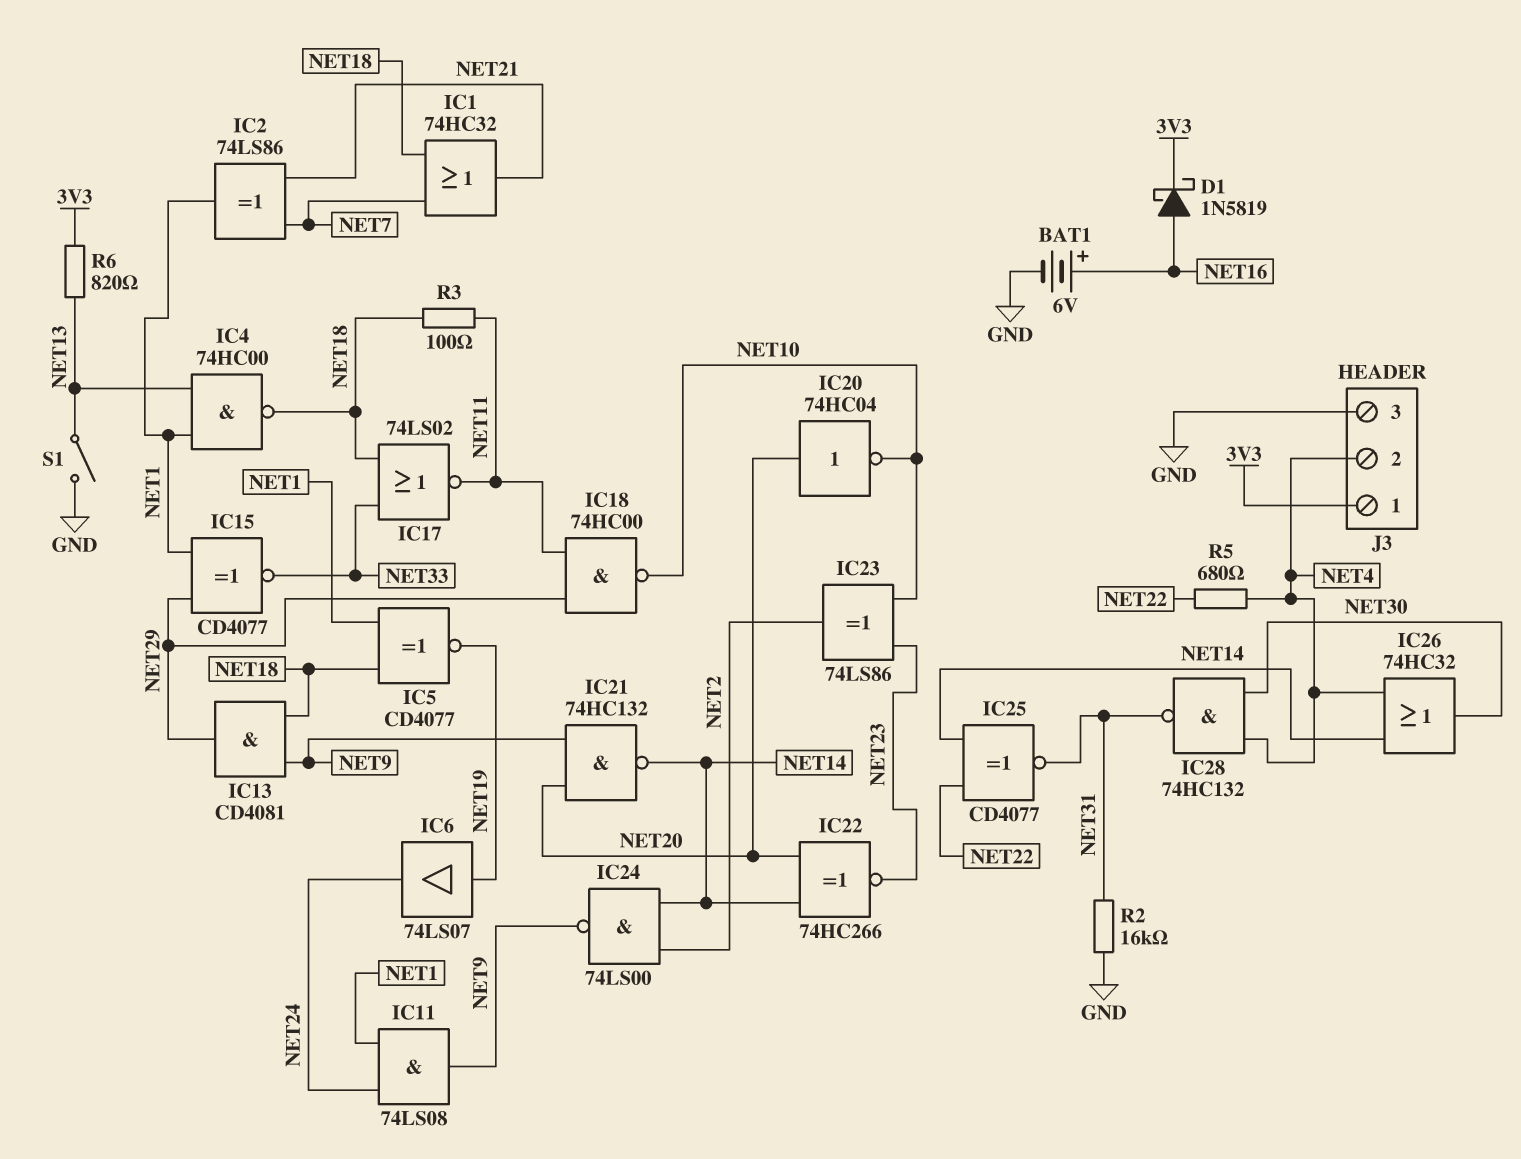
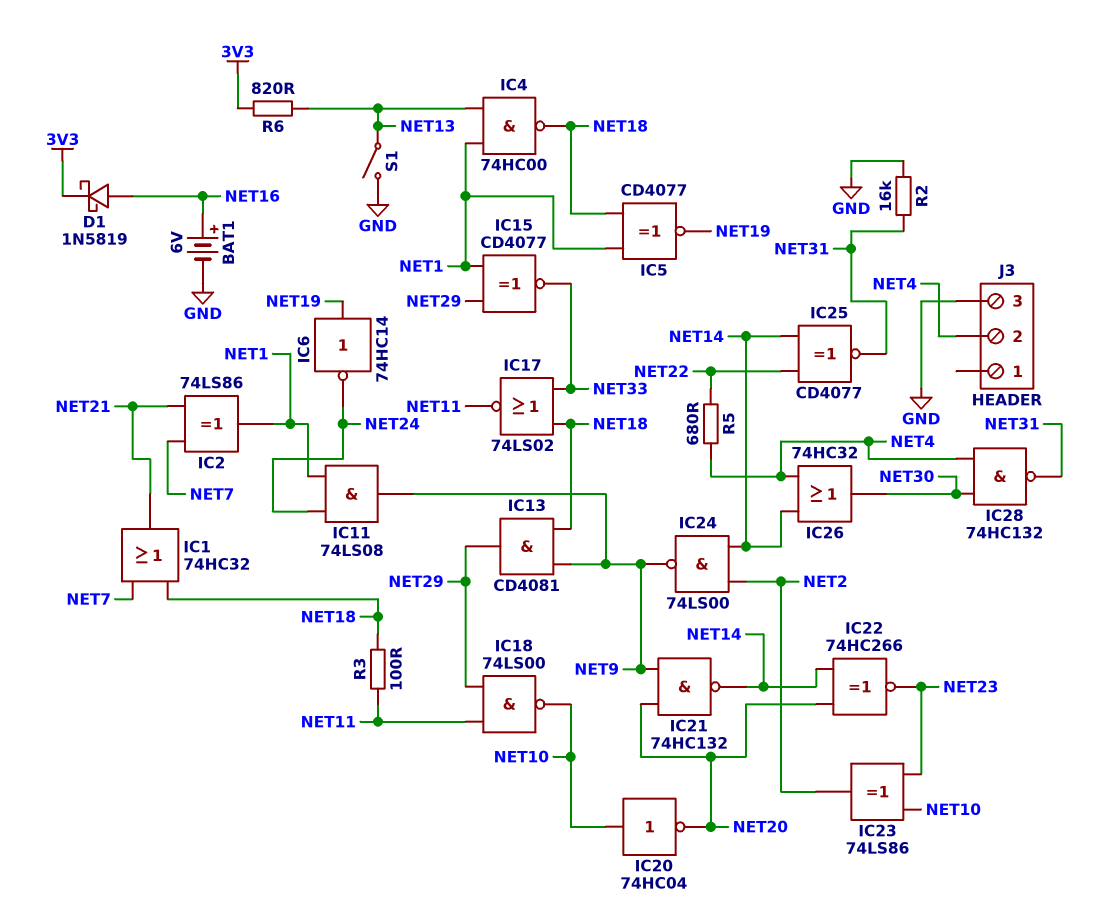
IC6: buffer 74LS07 (in NET19, out NET24) -> NOT 74HC14 (in NET19, out NET24)
IC18: NAND 74HC00 (in NET11, in NET29, out NET10) -> NAND 74LS00 (in NET11, in NET29, out NET10)
IC20: NOT 74HC04 (in NET20, out NET10) -> NOT 74HC04 (in NET10, out NET20)
J3 pin 1: 3V3 -> none

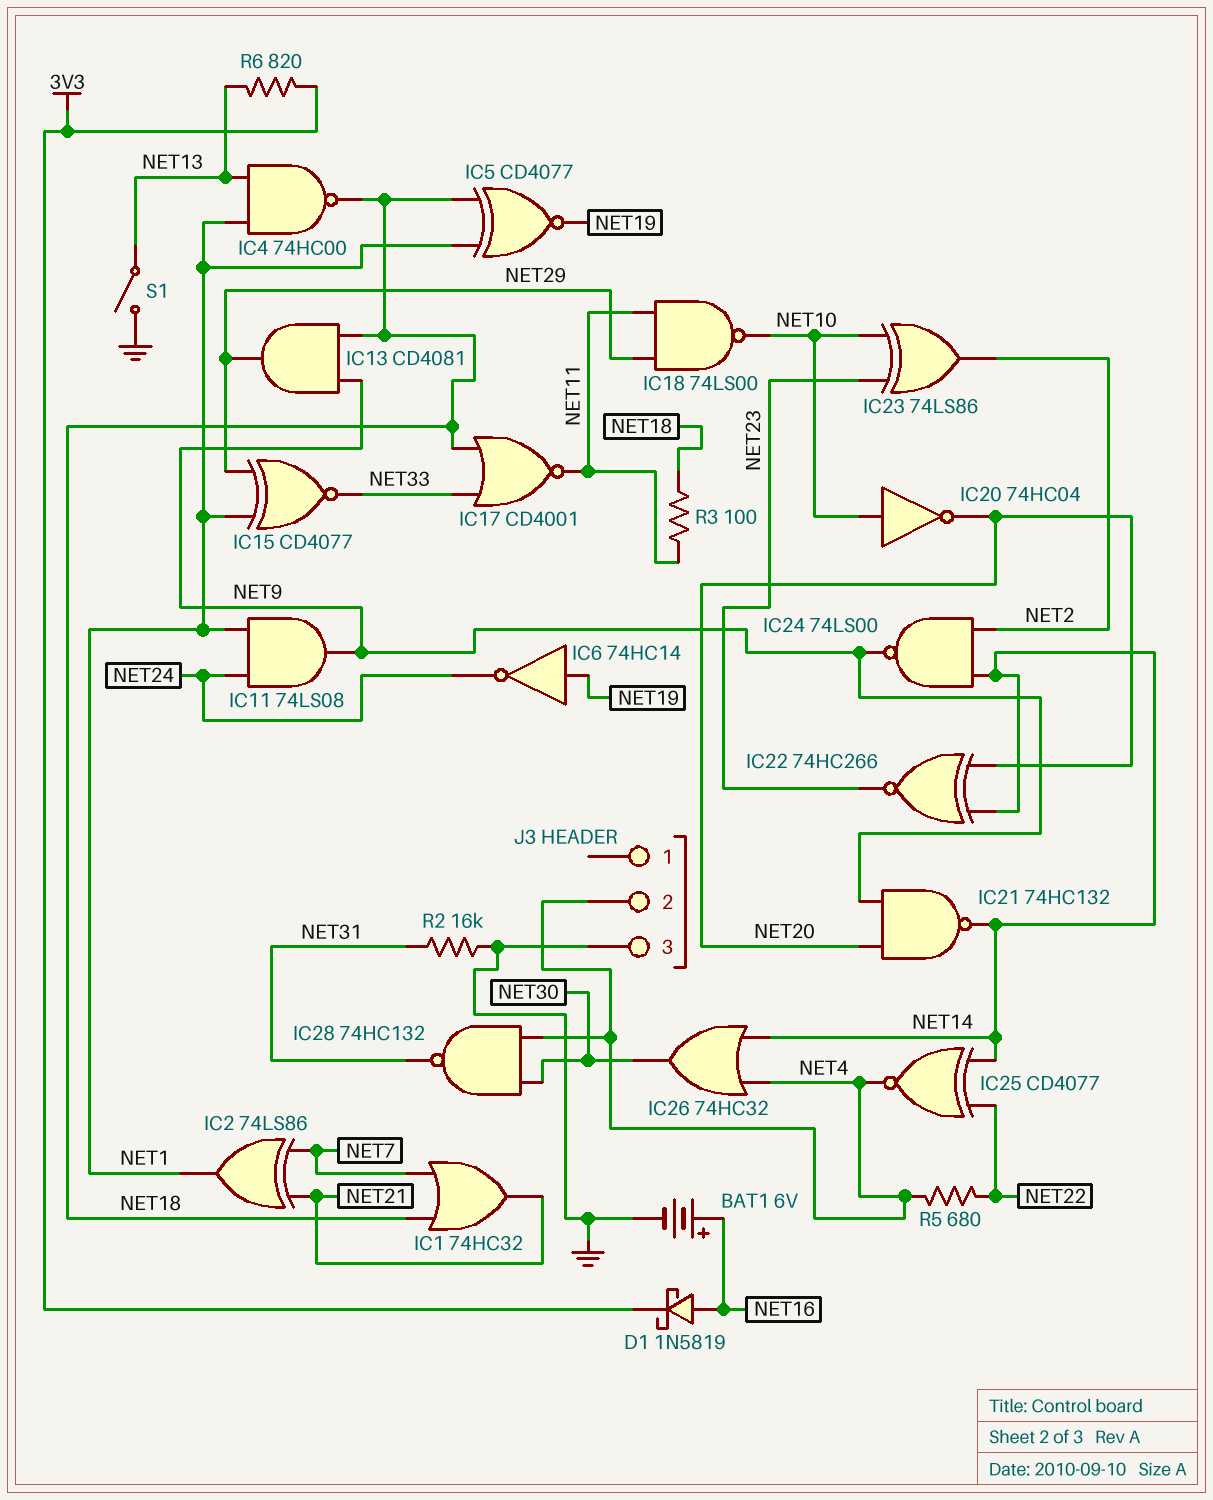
IC17: NOR 74LS02 (in NET18, in NET33, out NET11) -> NOR CD4001 (in NET18, in NET33, out NET11)
IC25: XNOR CD4077 (in NET14, in NET22, out NET31) -> XNOR CD4077 (in NET14, in NET22, out NET4)

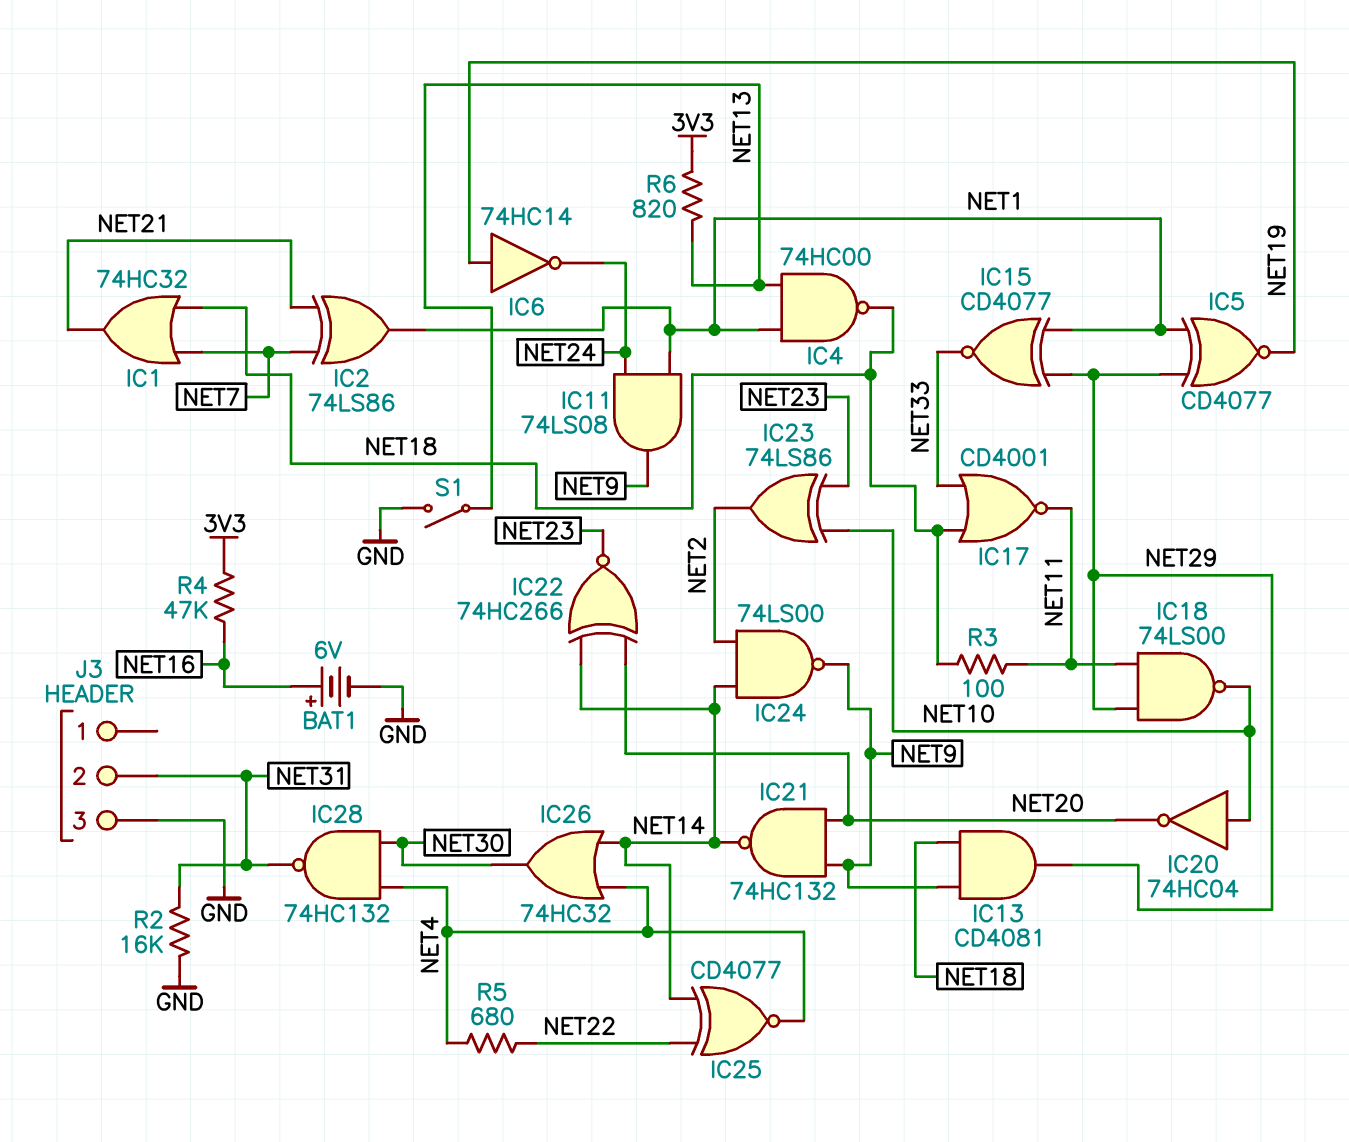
D1: schottky 1N5819 (A NET16, K 3V3) -> none
IC5: XNOR CD4077 (in NET1, in NET18, out NET19) -> XNOR CD4077 (in NET1, in NET29, out NET19)
J3 pin 2: NET4 -> NET31
R4: none -> 47k (3V3, NET16)

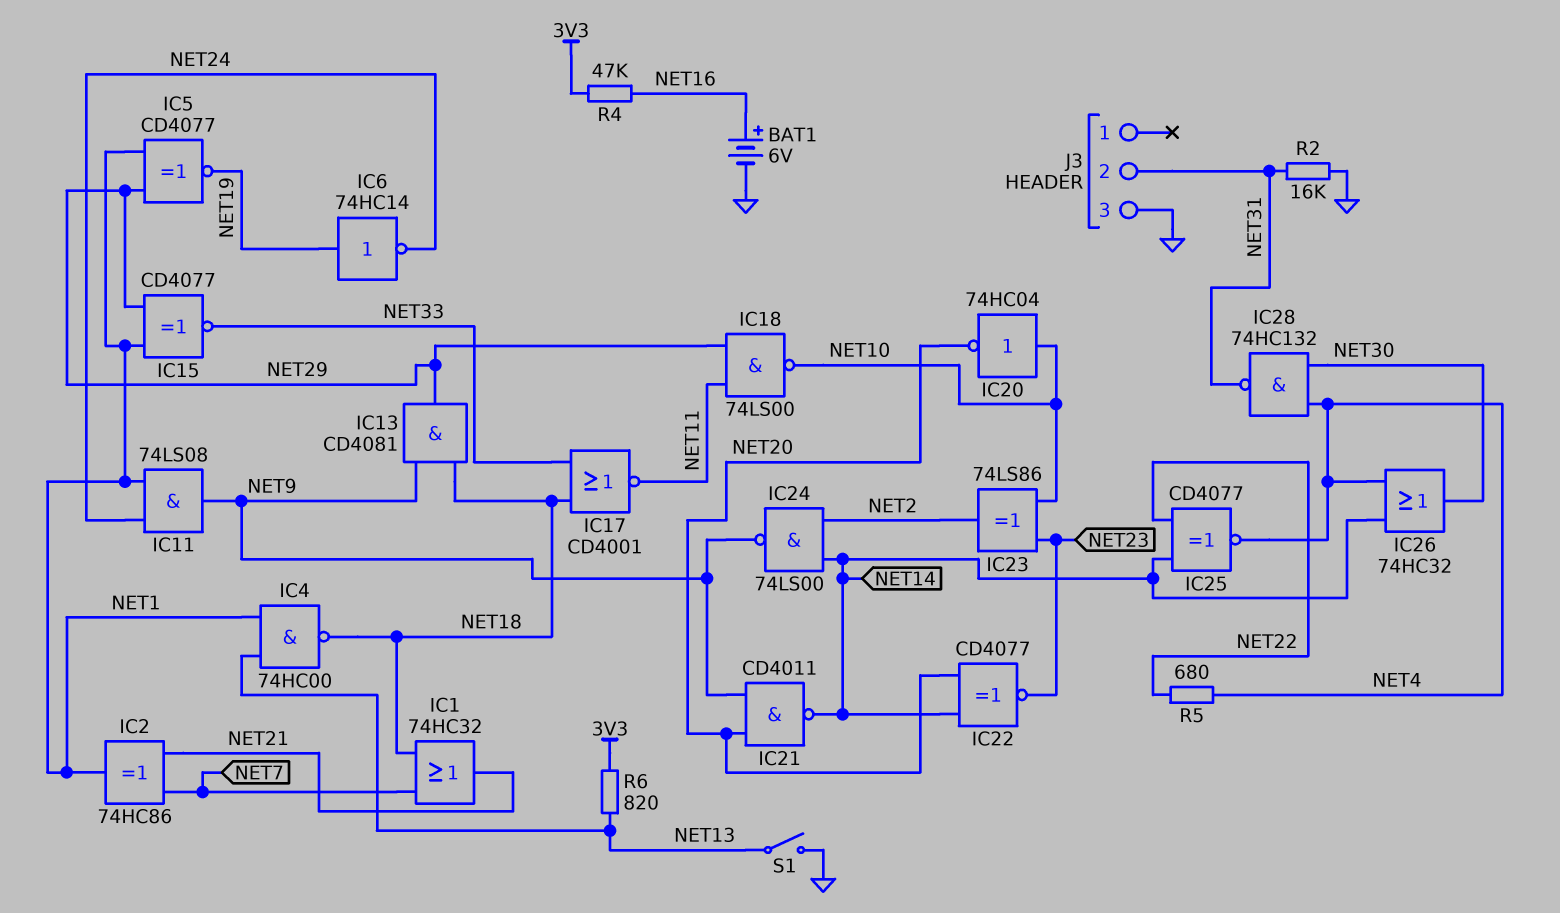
IC2: XOR 74LS86 (in NET7, in NET21, out NET1) -> XOR 74HC86 (in NET7, in NET21, out NET1)
IC21: NAND 74HC132 (in NET9, in NET20, out NET14) -> NAND CD4011 (in NET9, in NET20, out NET14)
IC22: XNOR 74HC266 (in NET14, in NET20, out NET23) -> XNOR CD4077 (in NET14, in NET20, out NET23)
R3: 100 (NET11, NET18) -> none

